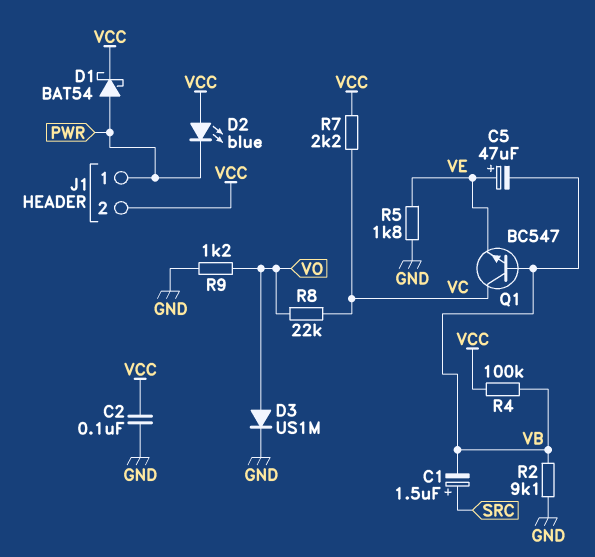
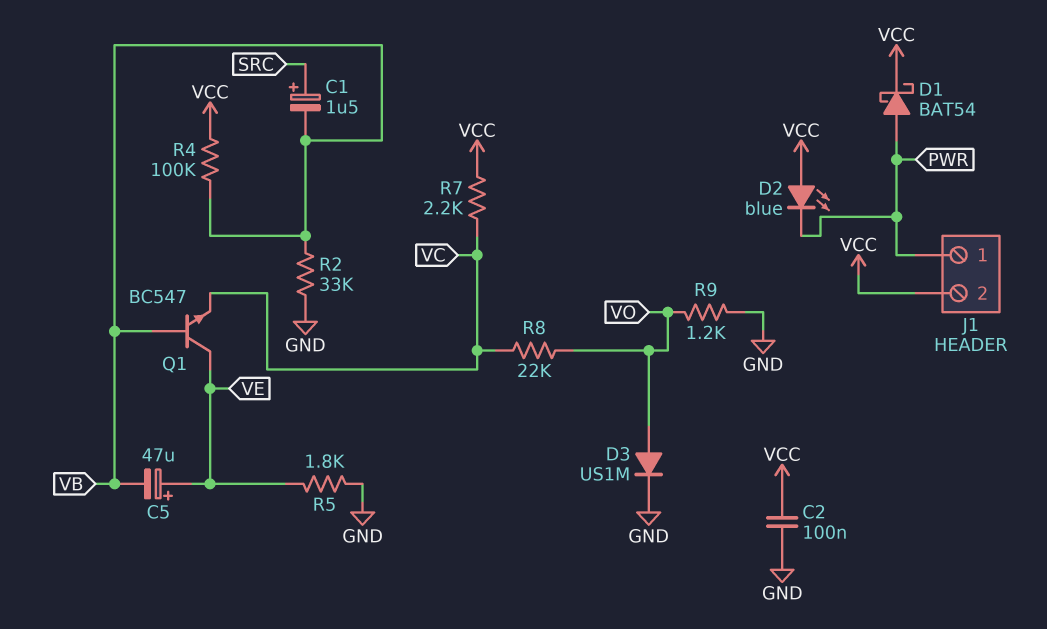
Q1: NPN BC547 (B VB, C VC, E VE) -> NPN BC547 (B VB, C VE, E VC)
R2: 9.1k (GND, VB) -> 33k (GND, VB)

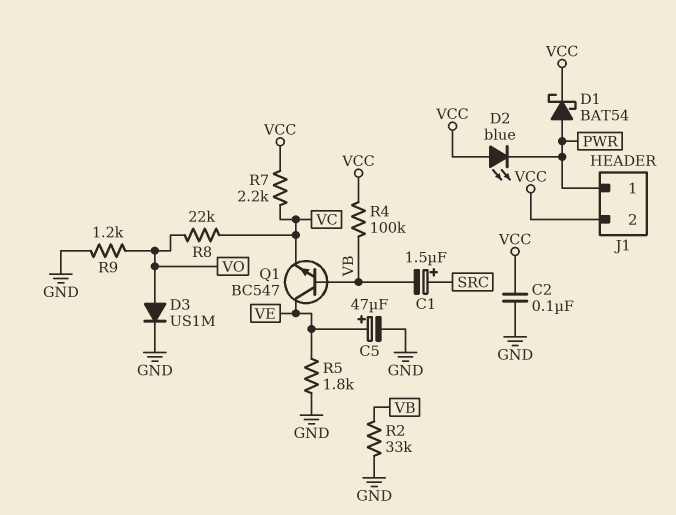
C5: 47uF (plus VE, minus VB) -> 47uF (plus VE, minus GND)

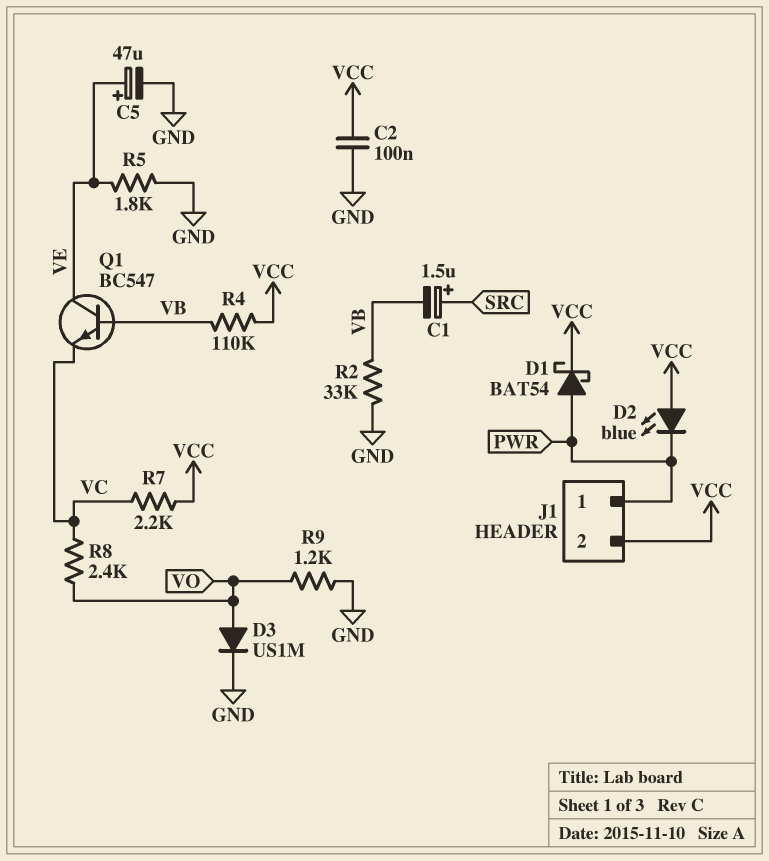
R4: 100k (VB, VCC) -> 110k (VB, VCC)
R8: 22k (VC, VO) -> 2.4k (VC, VO)

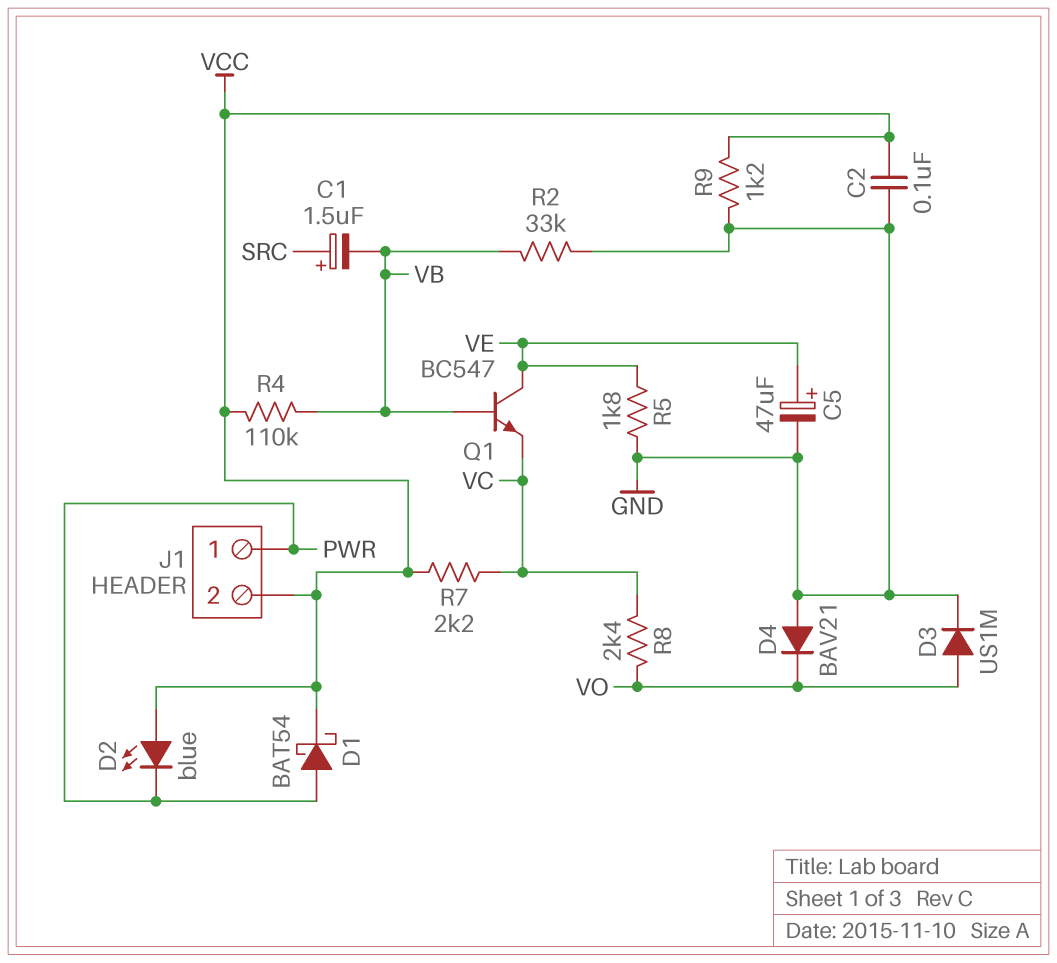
D4: none -> diode BAV21 (A GND, K VO)
R9: 1.2k (GND, VO) -> 1.2k (GND, VCC)

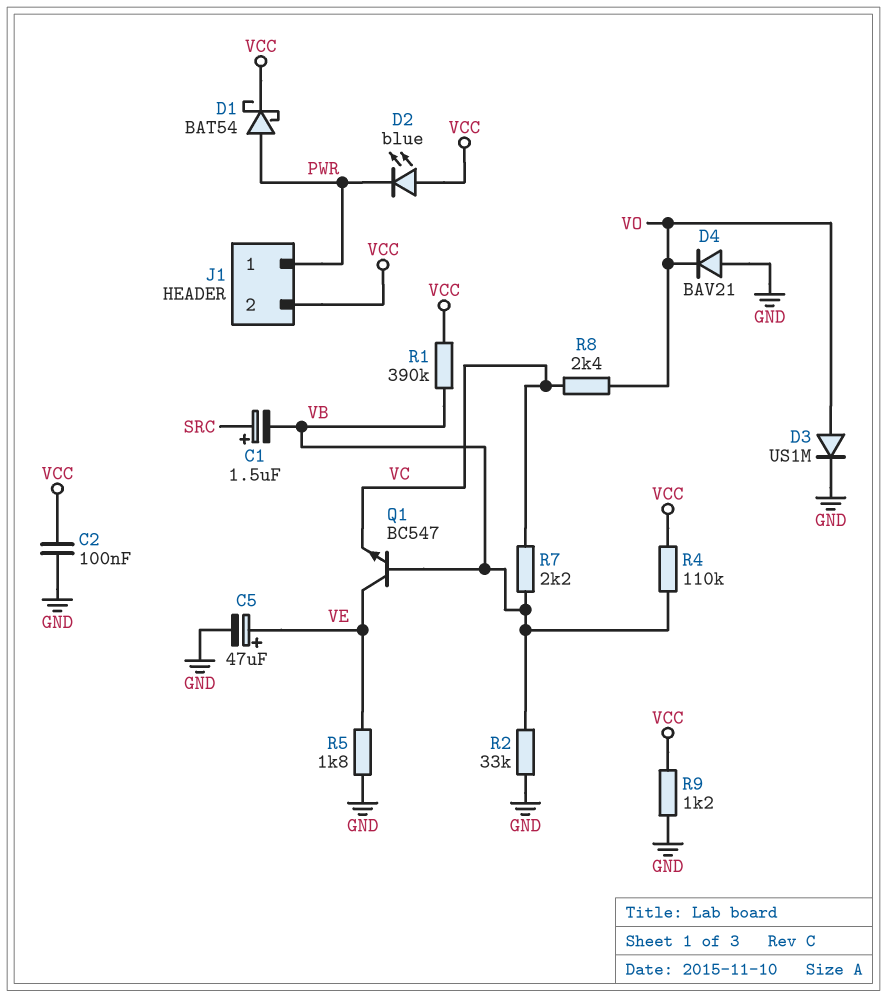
R1: none -> 390k (VB, VCC)
R7: 2.2k (VC, VCC) -> 2.2k (VB, VC)

